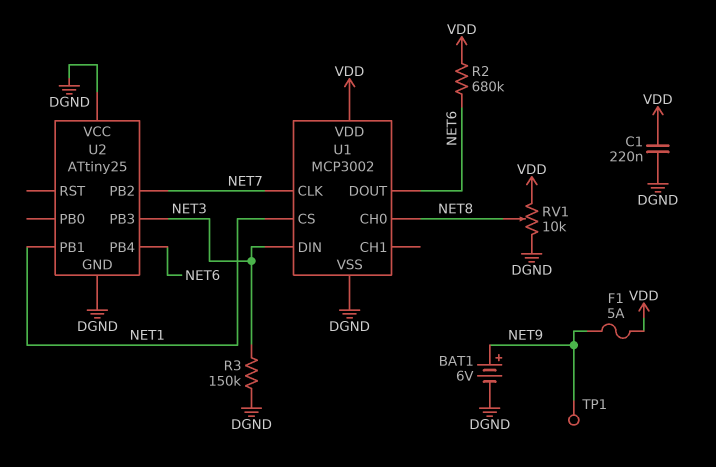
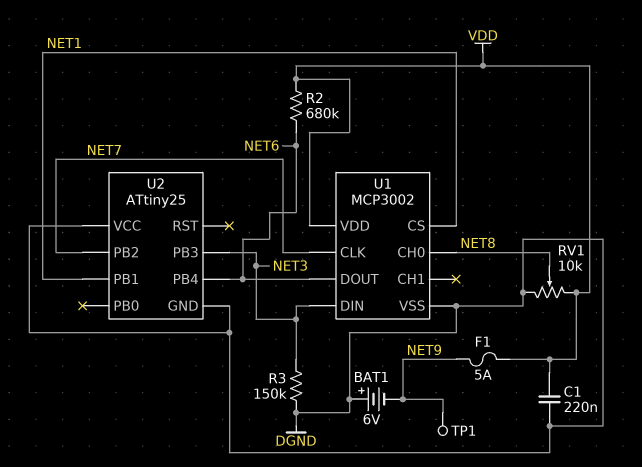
BAT1: 6V (plus NET9, minus DGND) -> 6V (plus DGND, minus NET9)

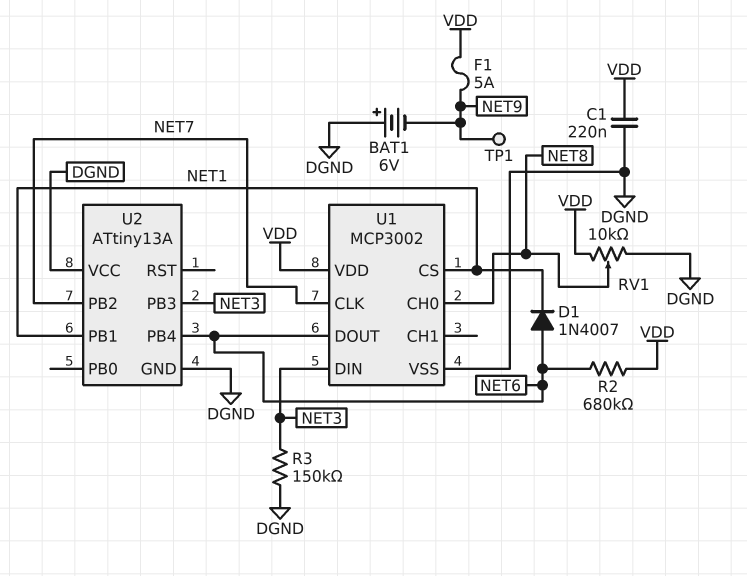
D1: none -> diode 1N4007 (A NET6, K NET1)
U2: ATtiny25 -> ATtiny13A

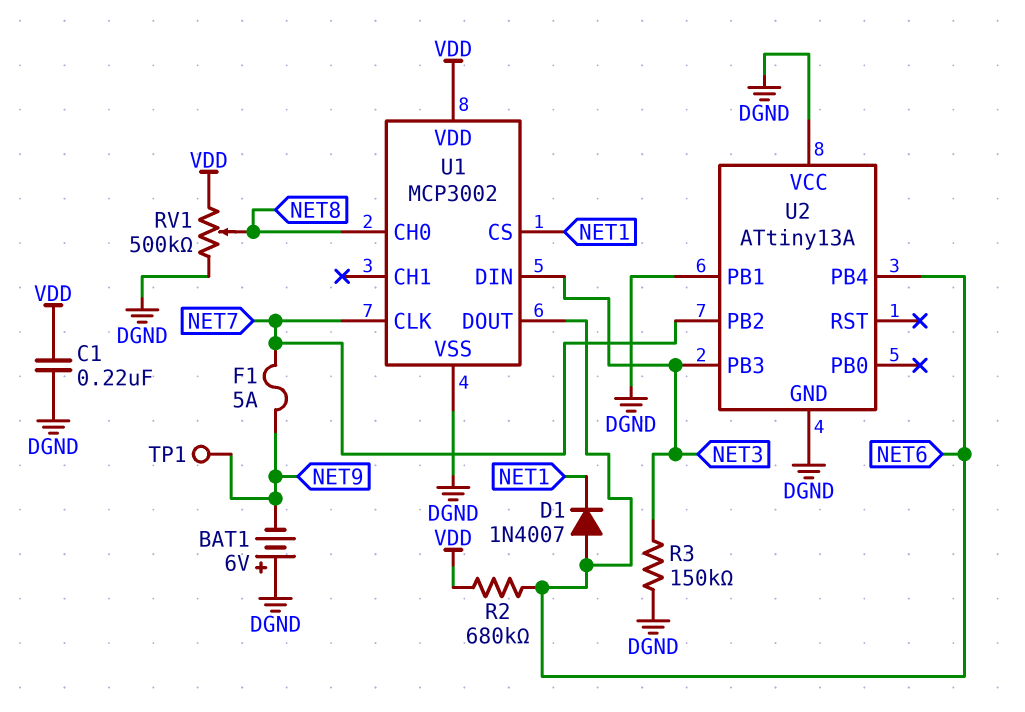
F1: 5A (NET9, VDD) -> 5A (NET7, NET9)
RV1: 10k (DGND, VDD, wiper NET8) -> 500k (DGND, VDD, wiper NET8)
U2 pin PB1: NET1 -> DGND

